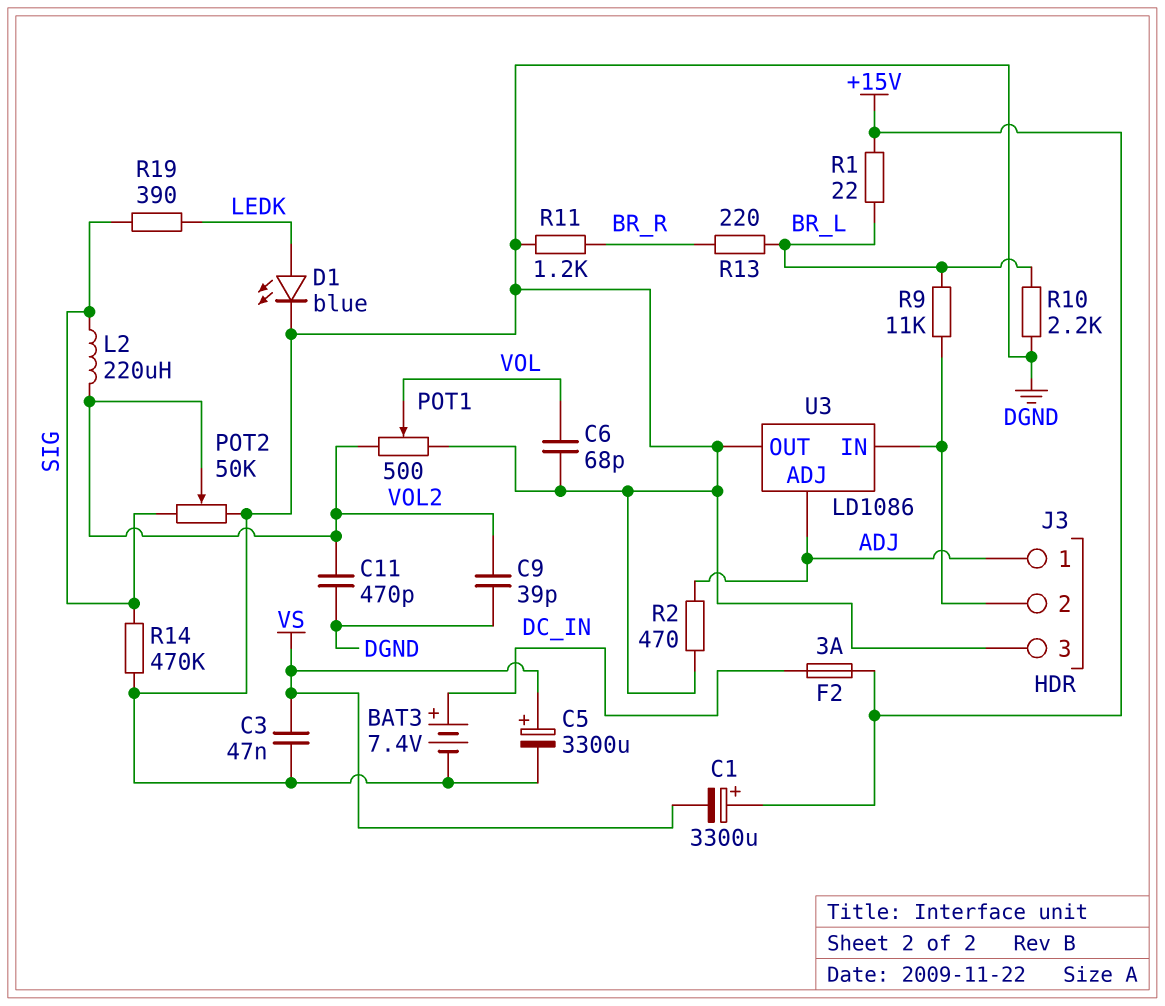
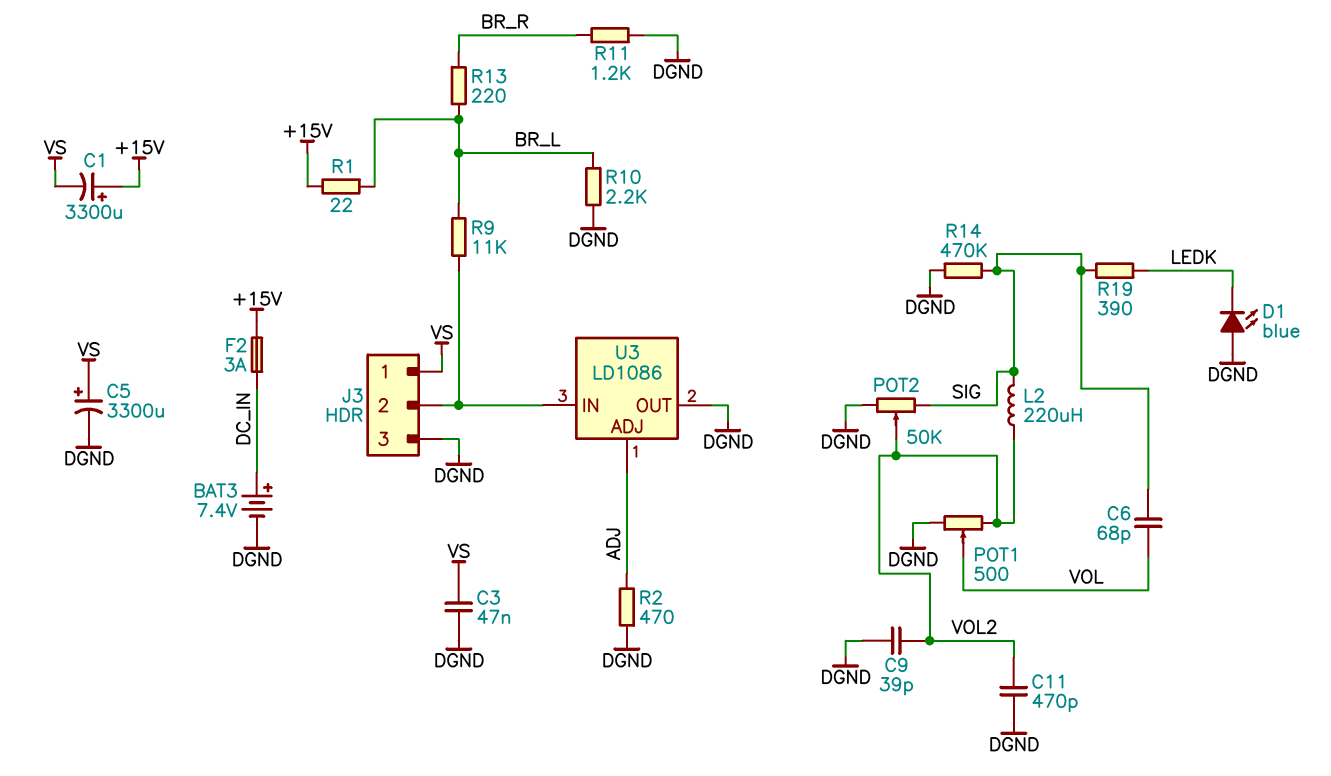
C6: 68pF (DGND, VOL) -> 68pF (SIG, VOL)
D1: LED blue (A LEDK, K DGND) -> LED blue (A DGND, K LEDK)
J3 pin 1: ADJ -> VS

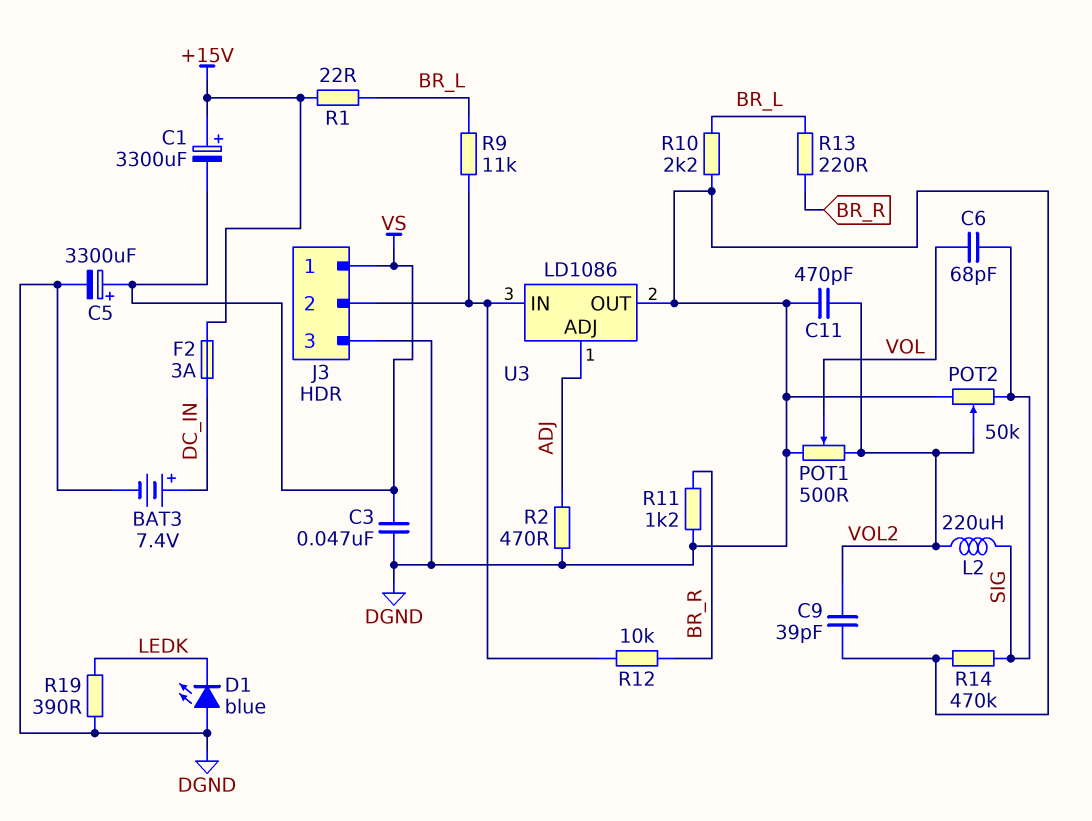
R12: none -> 10k (BR_R, J3/2)
R19: 390 (LEDK, SIG) -> 390 (DGND, LEDK)

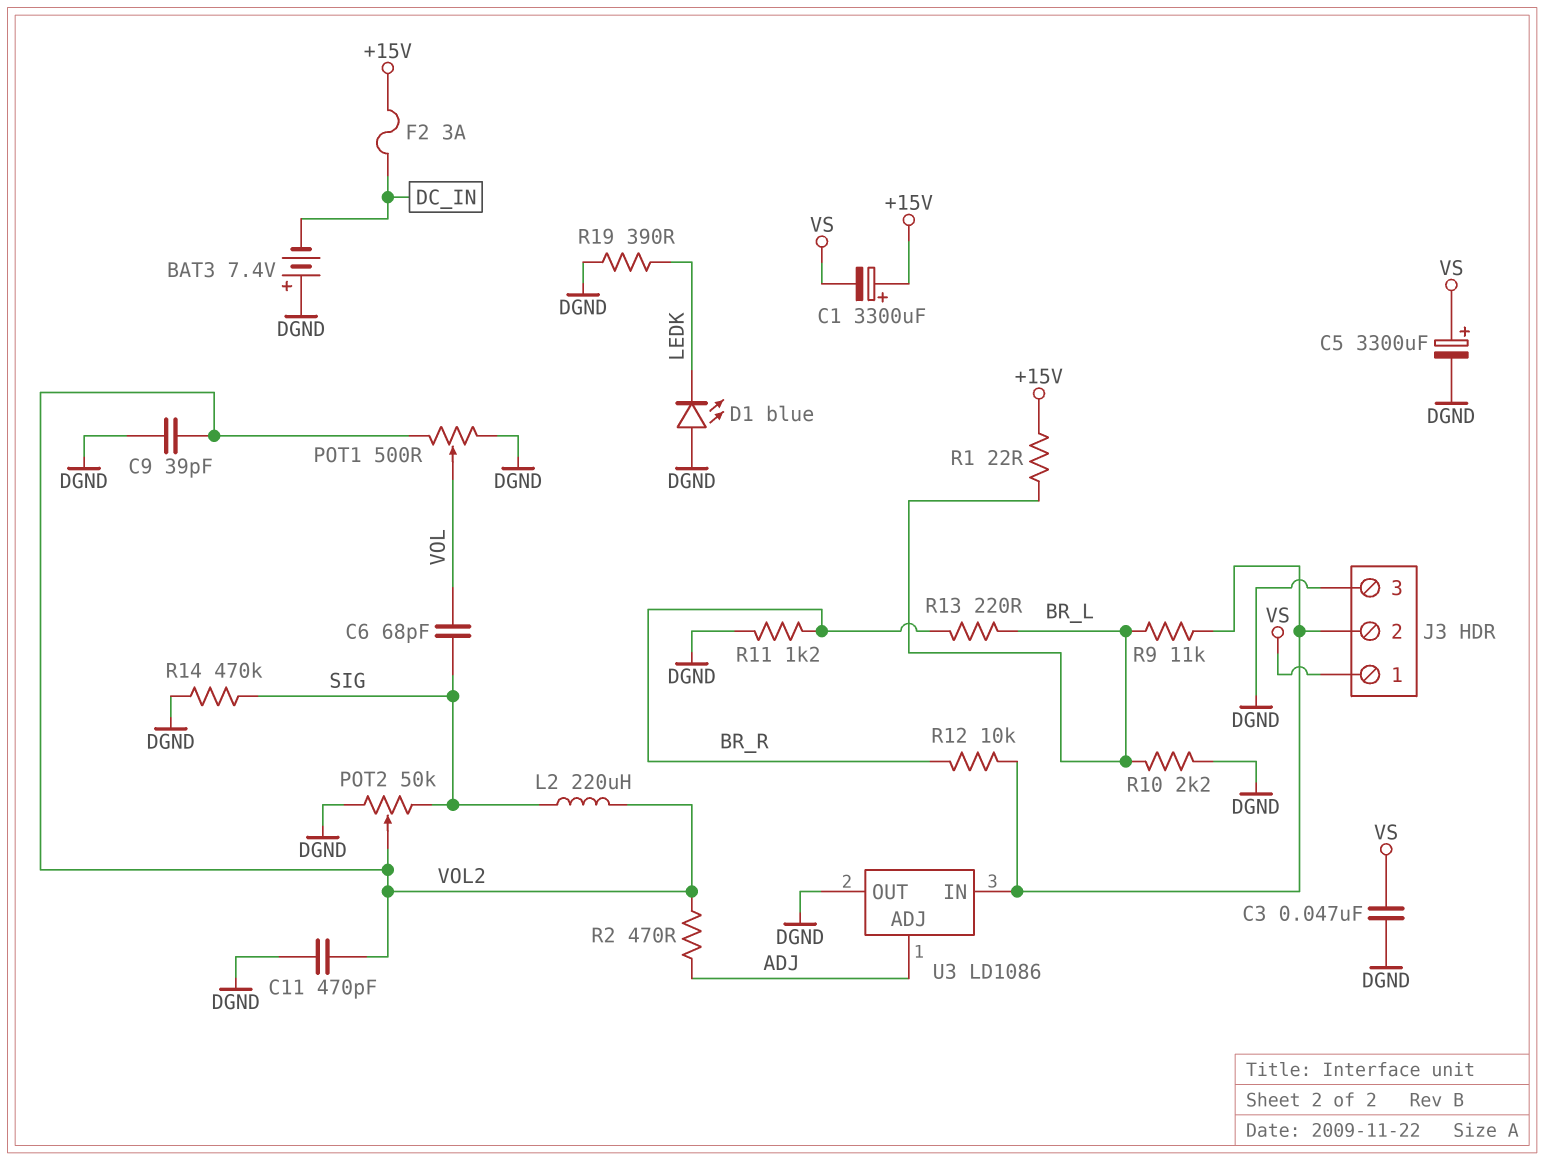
BAT3: 7.4V (plus DC_IN, minus DGND) -> 7.4V (plus DGND, minus DC_IN)
R2: 470 (ADJ, DGND) -> 470 (ADJ, VOL2)

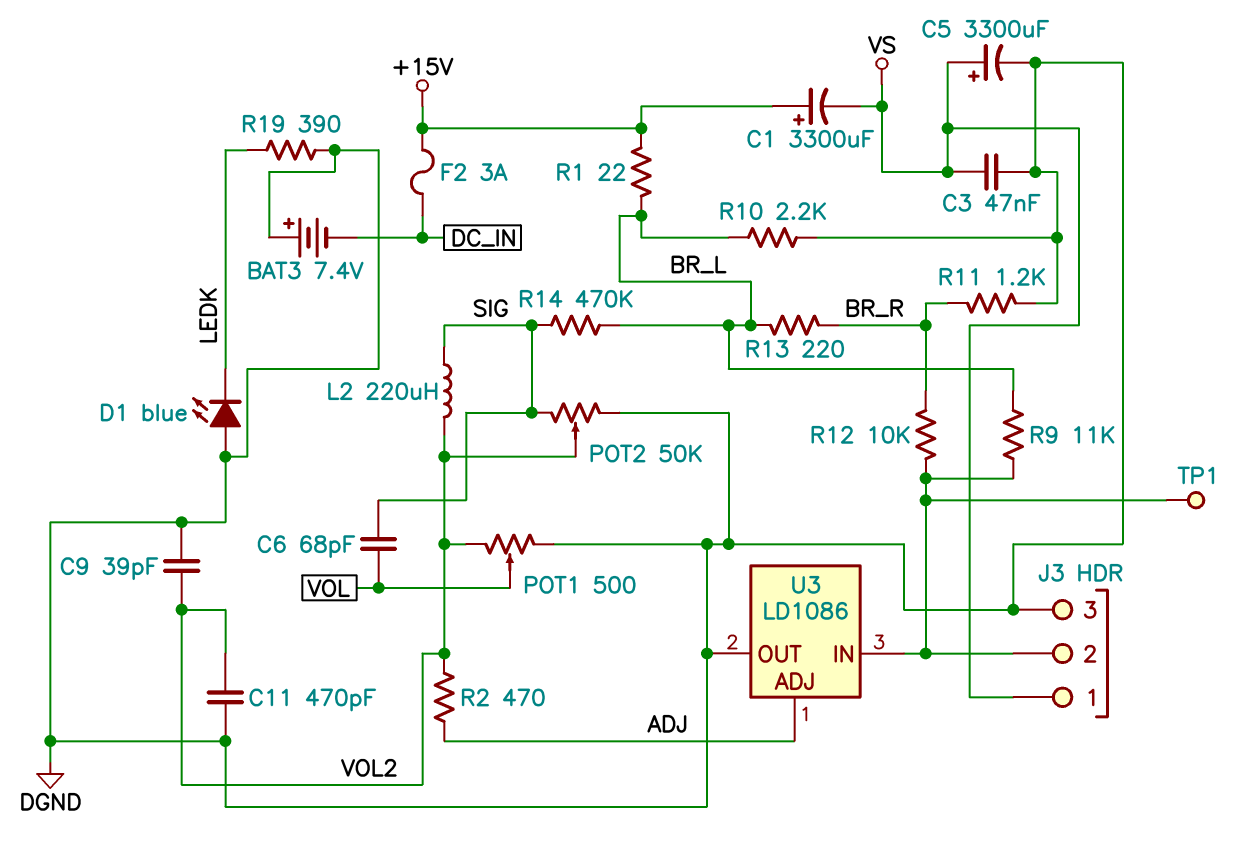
R14: 470k (DGND, SIG) -> 470k (BR_L, SIG)
TP1: none -> test point (J3/2)

